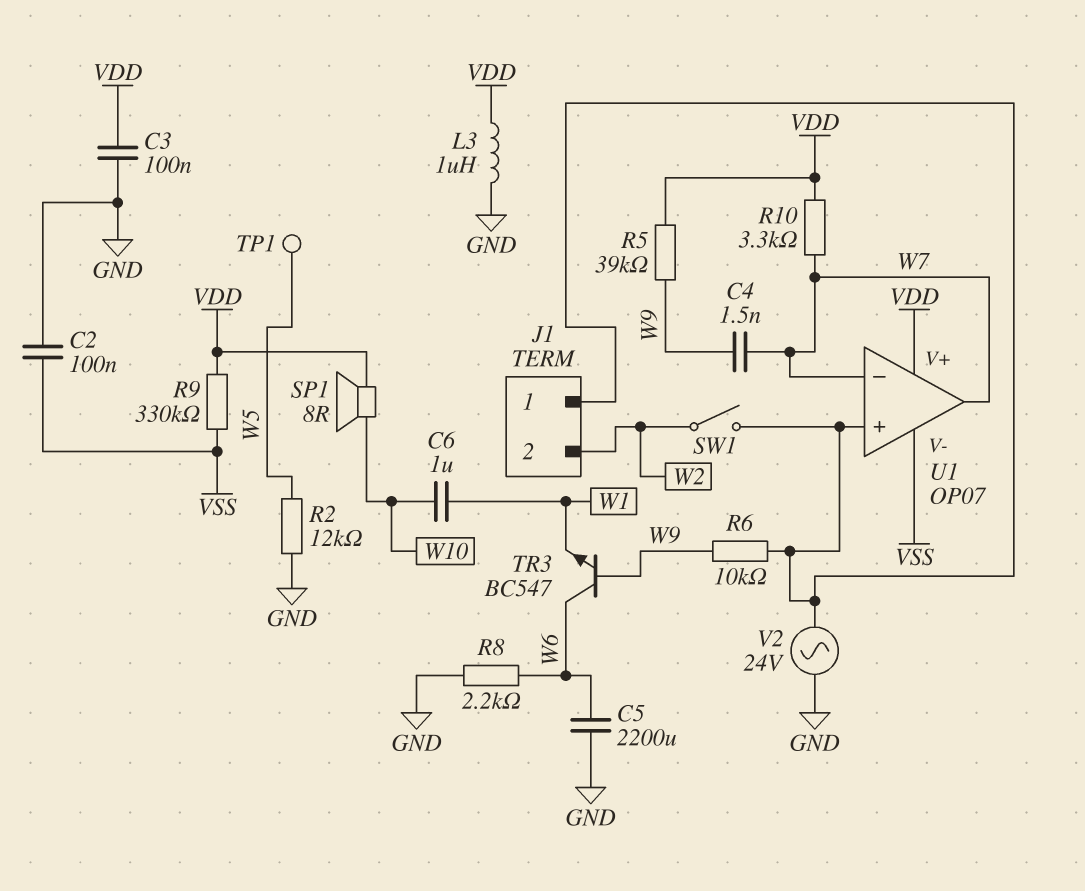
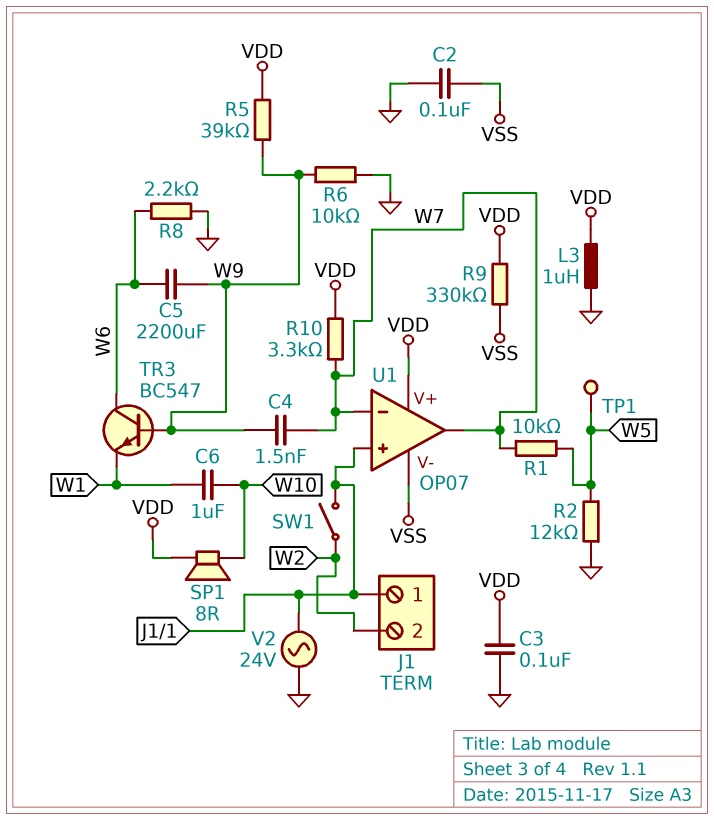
C5: 2200uF (GND, W6) -> 2200uF (W6, W9)
R1: none -> 10k (W5, W7)
R6: 10k (J1/1, W9) -> 10k (GND, W9)

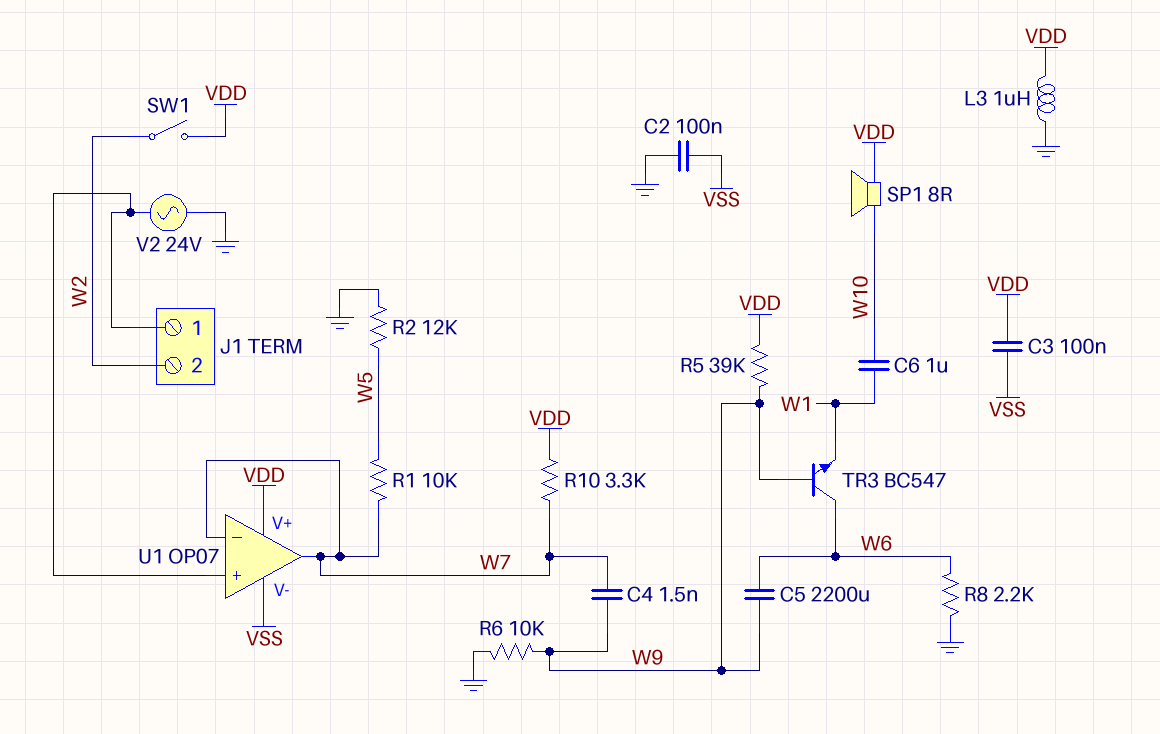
C3: 100nF (GND, VDD) -> 100nF (VDD, VSS)
R9: 330k (VDD, VSS) -> none
SW1: switch (J1/1, W2) -> switch (VDD, W2)
TP1: test point (W5) -> none

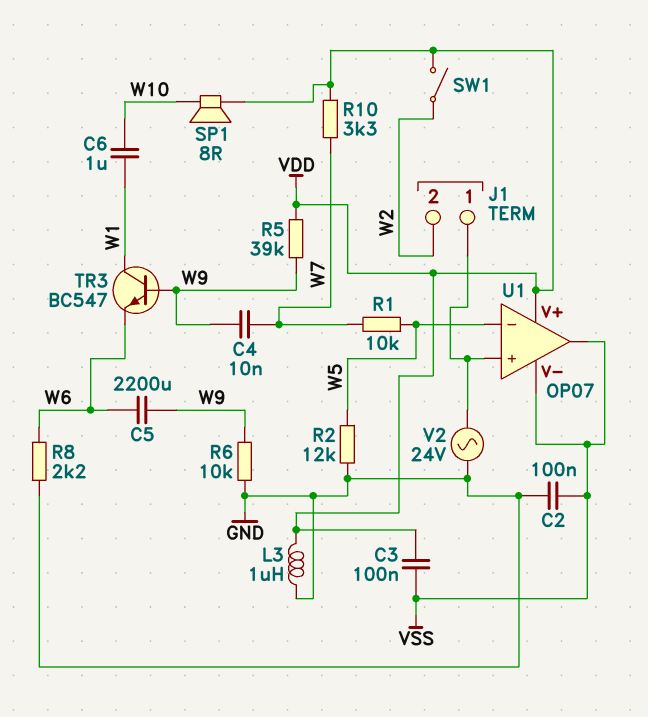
C4: 1.5nF (W7, W9) -> 10nF (W7, W9)
TR3: NPN BC547 (B W9, C W6, E W1) -> NPN BC547 (B W9, C W1, E W6)
U1 pin in-: W7 -> W5
U1 pin out: W7 -> VSS

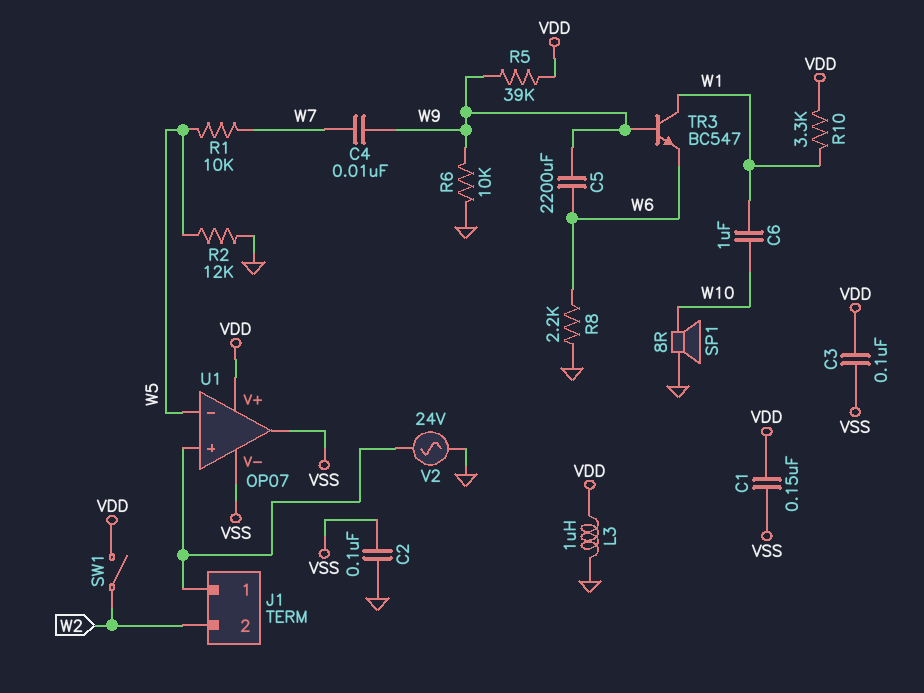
C1: none -> 150nF (VDD, VSS)
R10: 3.3k (VDD, W7) -> 3.3k (VDD, W1)
SP1: speaker 8R (VDD, W10) -> speaker 8R (GND, W10)

